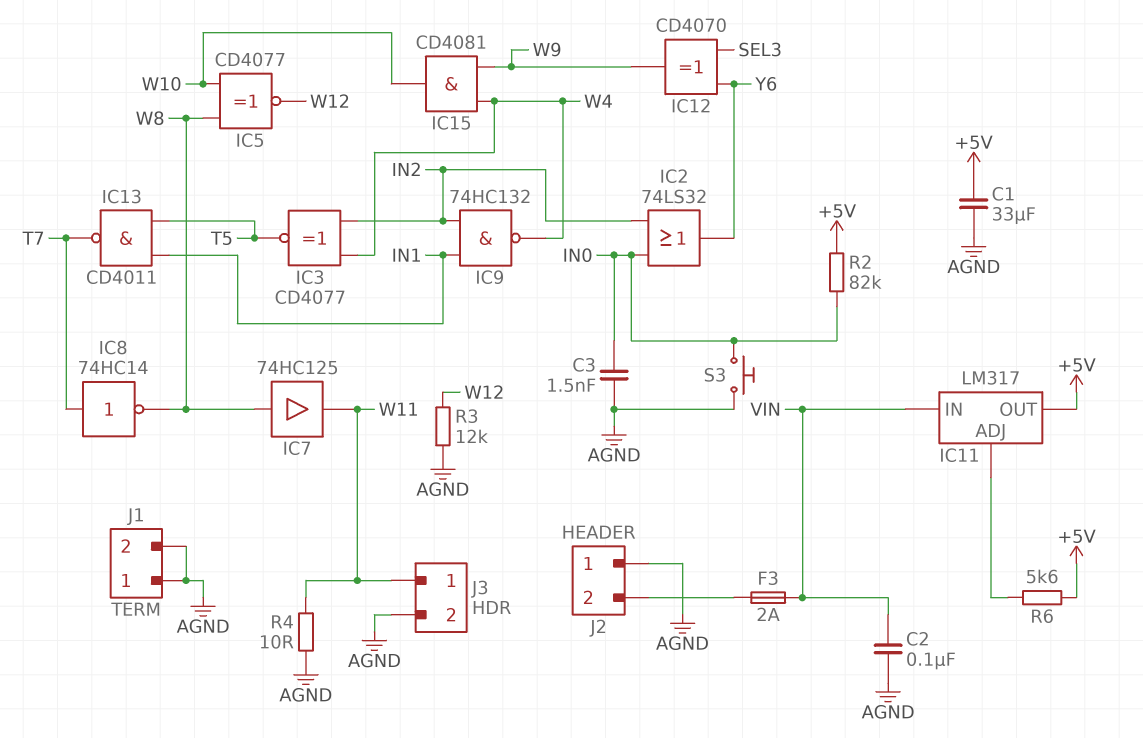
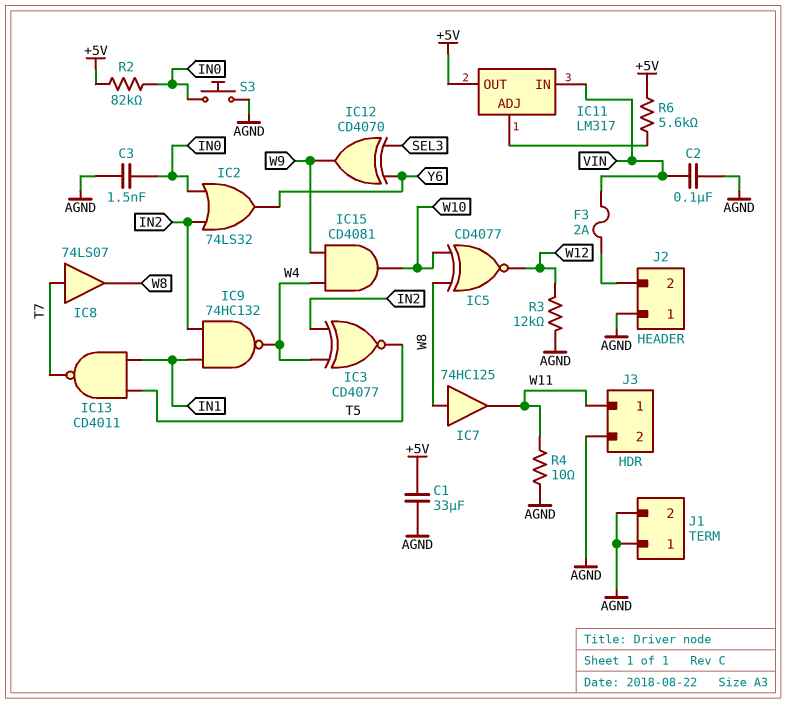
IC8: NOT 74HC14 (in T7, out W8) -> buffer 74LS07 (in T7, out W8)

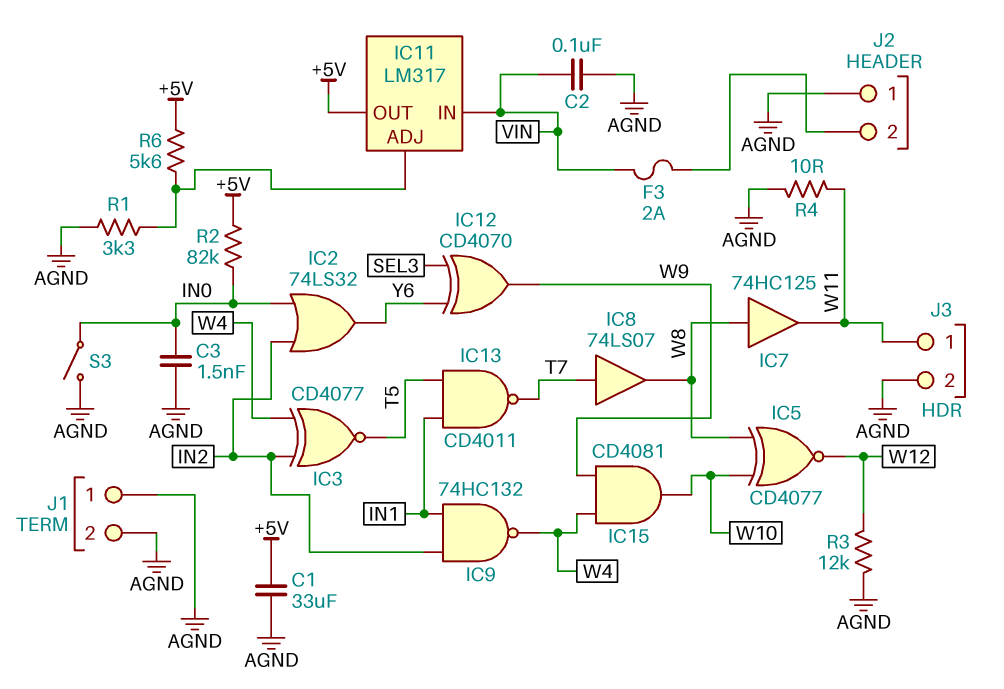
R1: none -> 3.3k (AGND, IC11/ADJ)
S3: button (AGND, IN0) -> switch (AGND, IN0)

